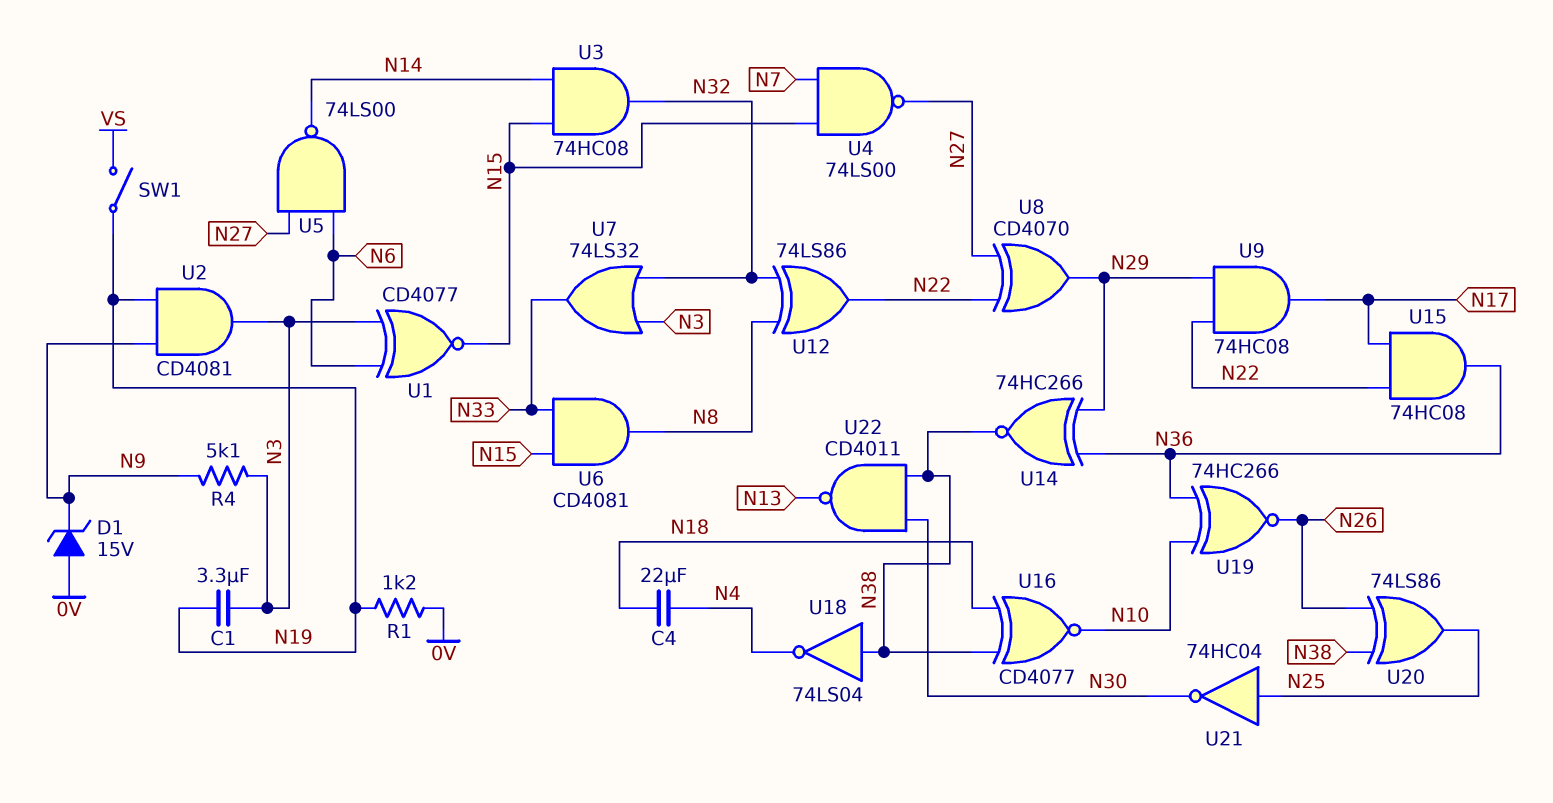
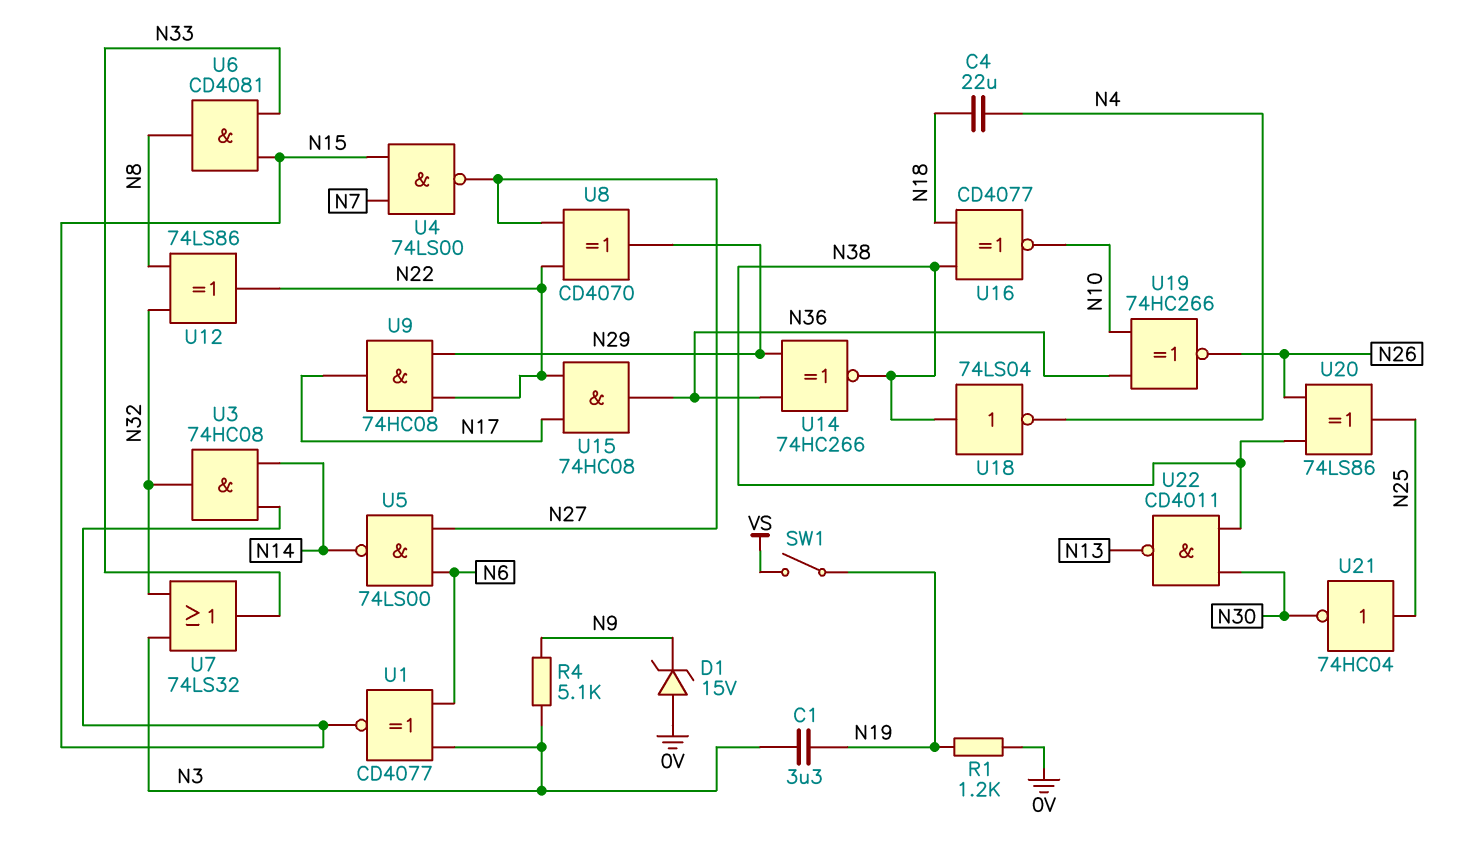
U2: AND CD4081 (in N9, in N19, out N3) -> none

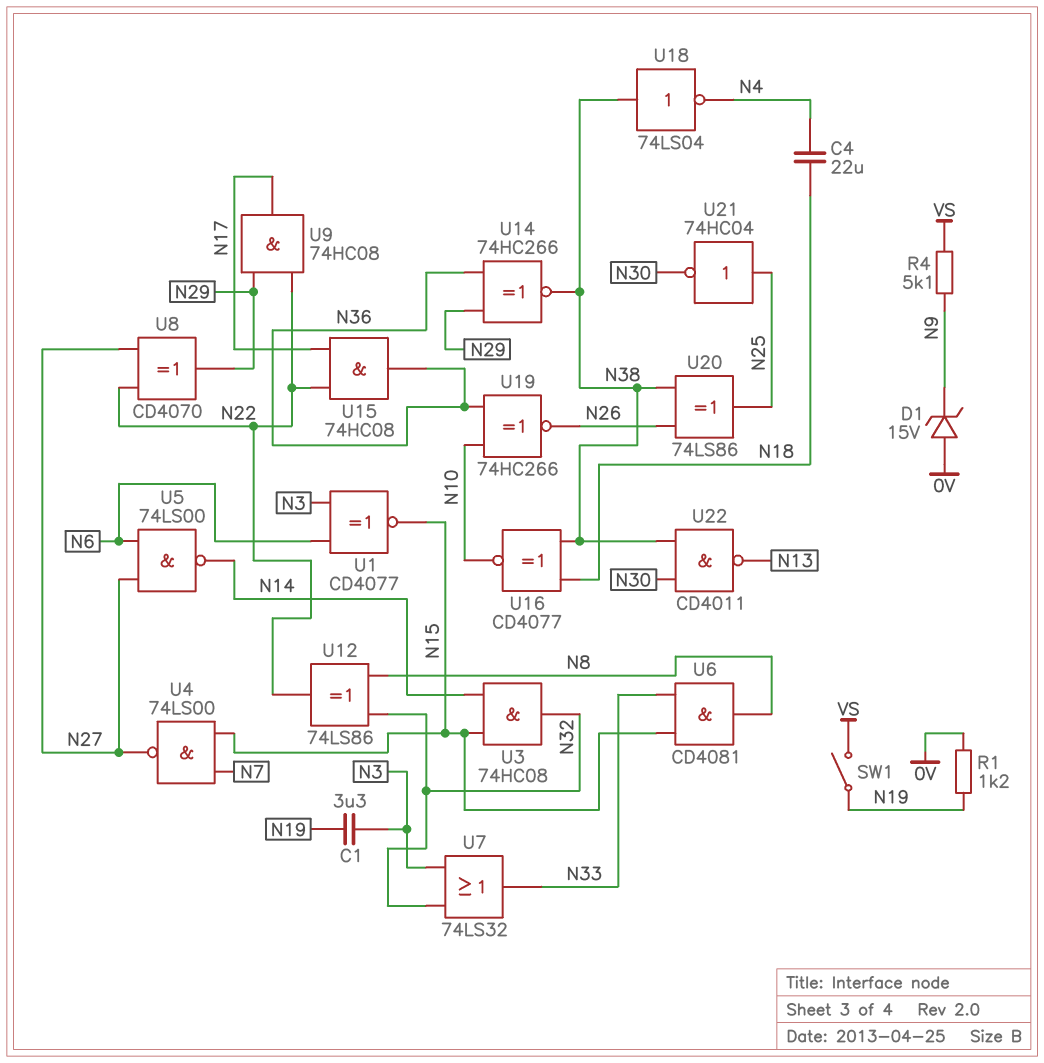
R4: 5.1k (N3, N9) -> 5.1k (N9, VS)

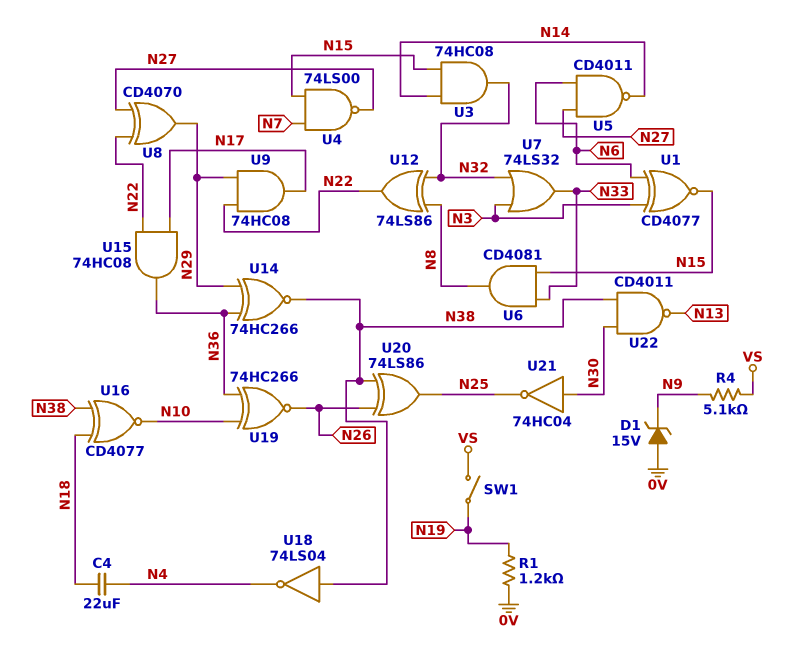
C1: 3.3uF (N3, N19) -> none
U5: NAND 74LS00 (in N6, in N27, out N14) -> NAND CD4011 (in N6, in N27, out N14)
U21: NOT 74HC04 (in N25, out N30) -> NOT 74HC04 (in N30, out N25)

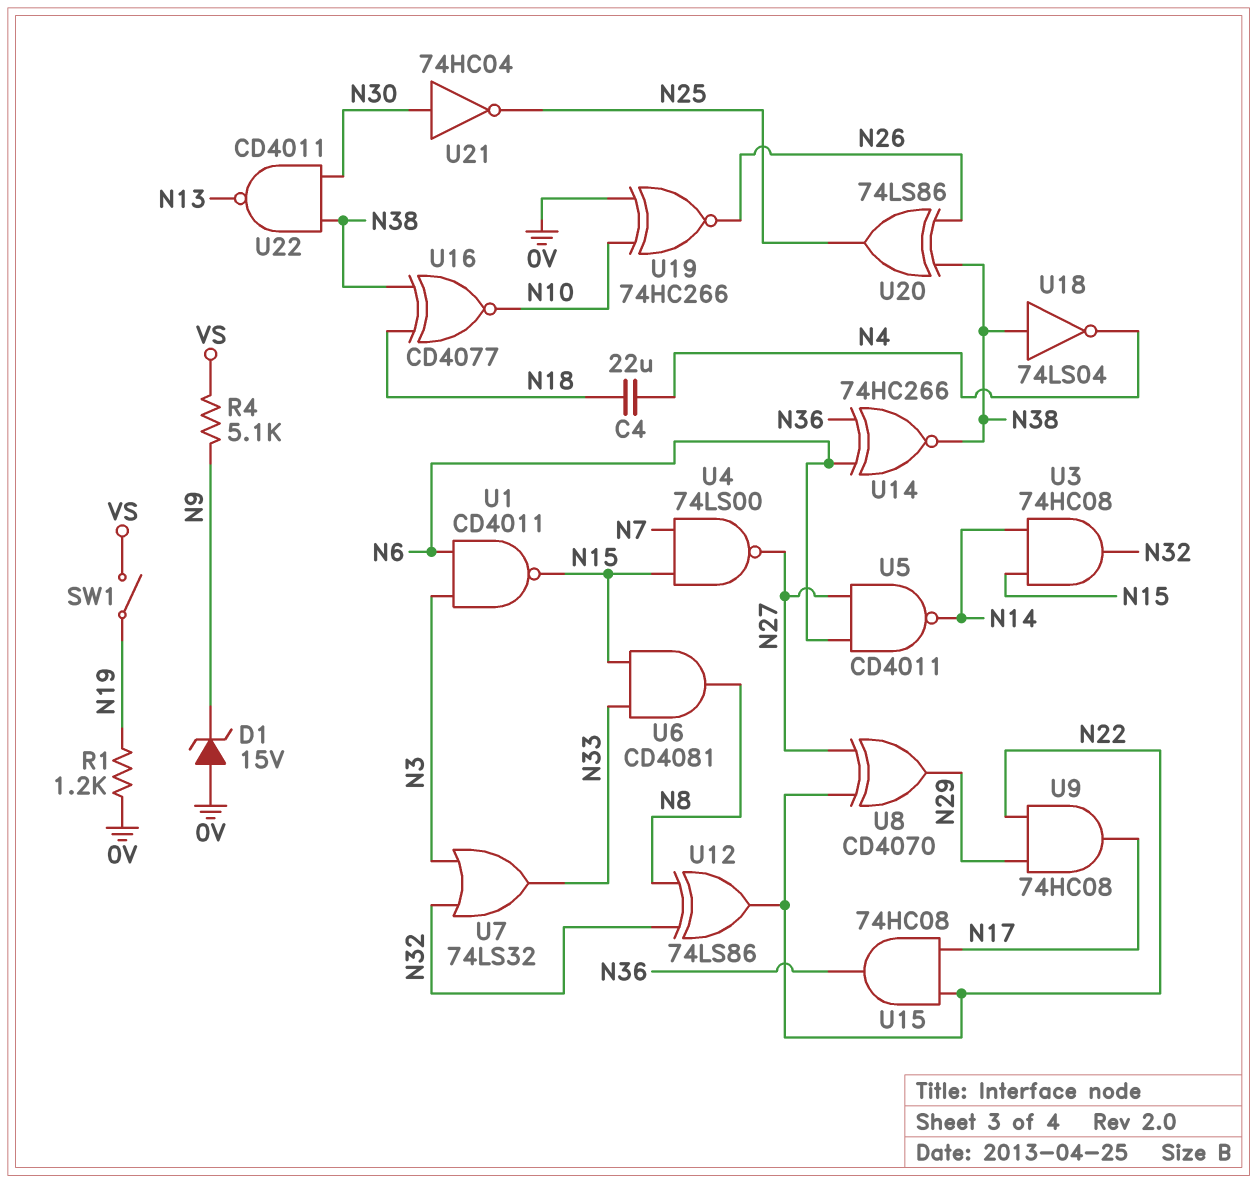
U1: XNOR CD4077 (in N3, in N6, out N15) -> NAND CD4011 (in N3, in N6, out N15)
U14: XNOR 74HC266 (in N29, in N36, out N38) -> XNOR 74HC266 (in N6, in N36, out N38)
U19: XNOR 74HC266 (in N10, in N36, out N26) -> XNOR 74HC266 (in 0V, in N10, out N26)

